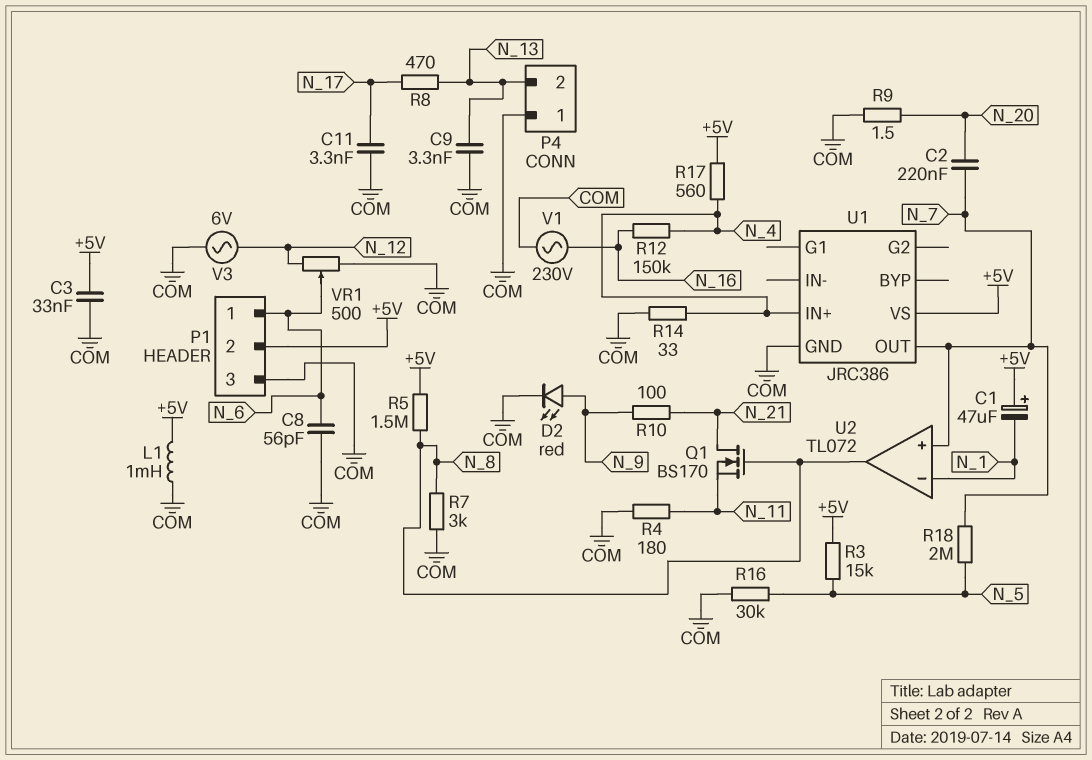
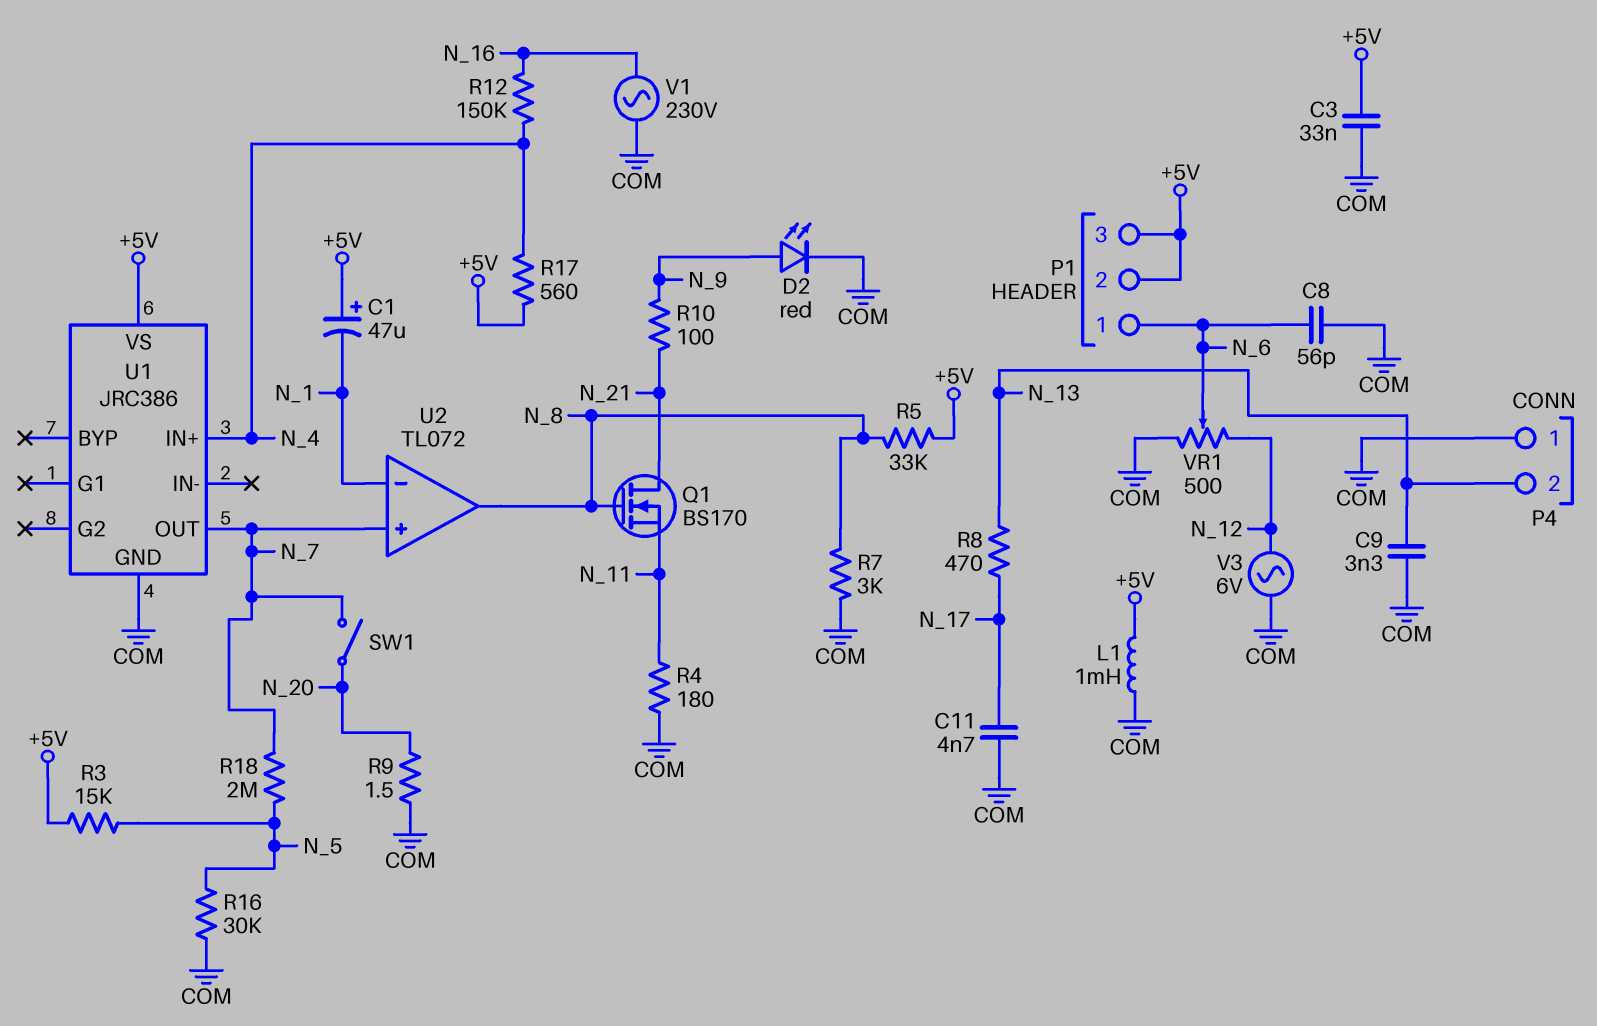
C2: 220nF (N_7, N_20) -> none
C11: 3.3nF (COM, N_17) -> 4.7nF (COM, N_17)
P1 pin 3: COM -> +5V
R5: 1.5M (+5V, N_8) -> 33k (+5V, N_8)
R14: 33 (COM, N_4) -> none
SW1: none -> switch (N_7, N_20)

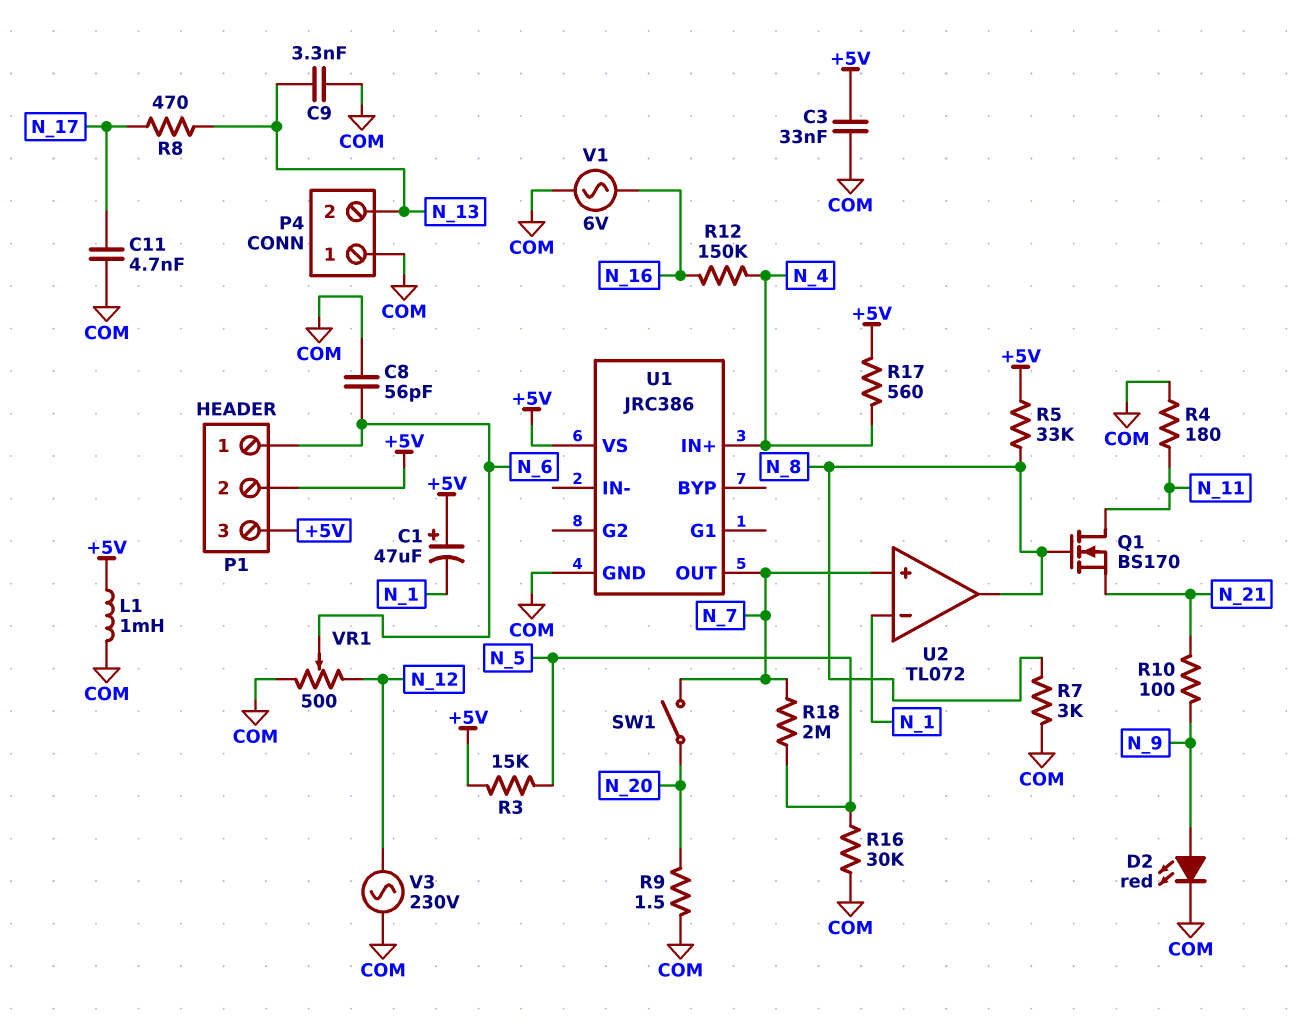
Q1: NMOS BS170 (G N_8, D N_21, S N_11) -> NMOS BS170 (G N_8, D N_11, S N_21)
V1: AC 230V (COM, N_16) -> AC 6V (COM, N_16)
V3: AC 6V (COM, N_12) -> AC 230V (COM, N_12)

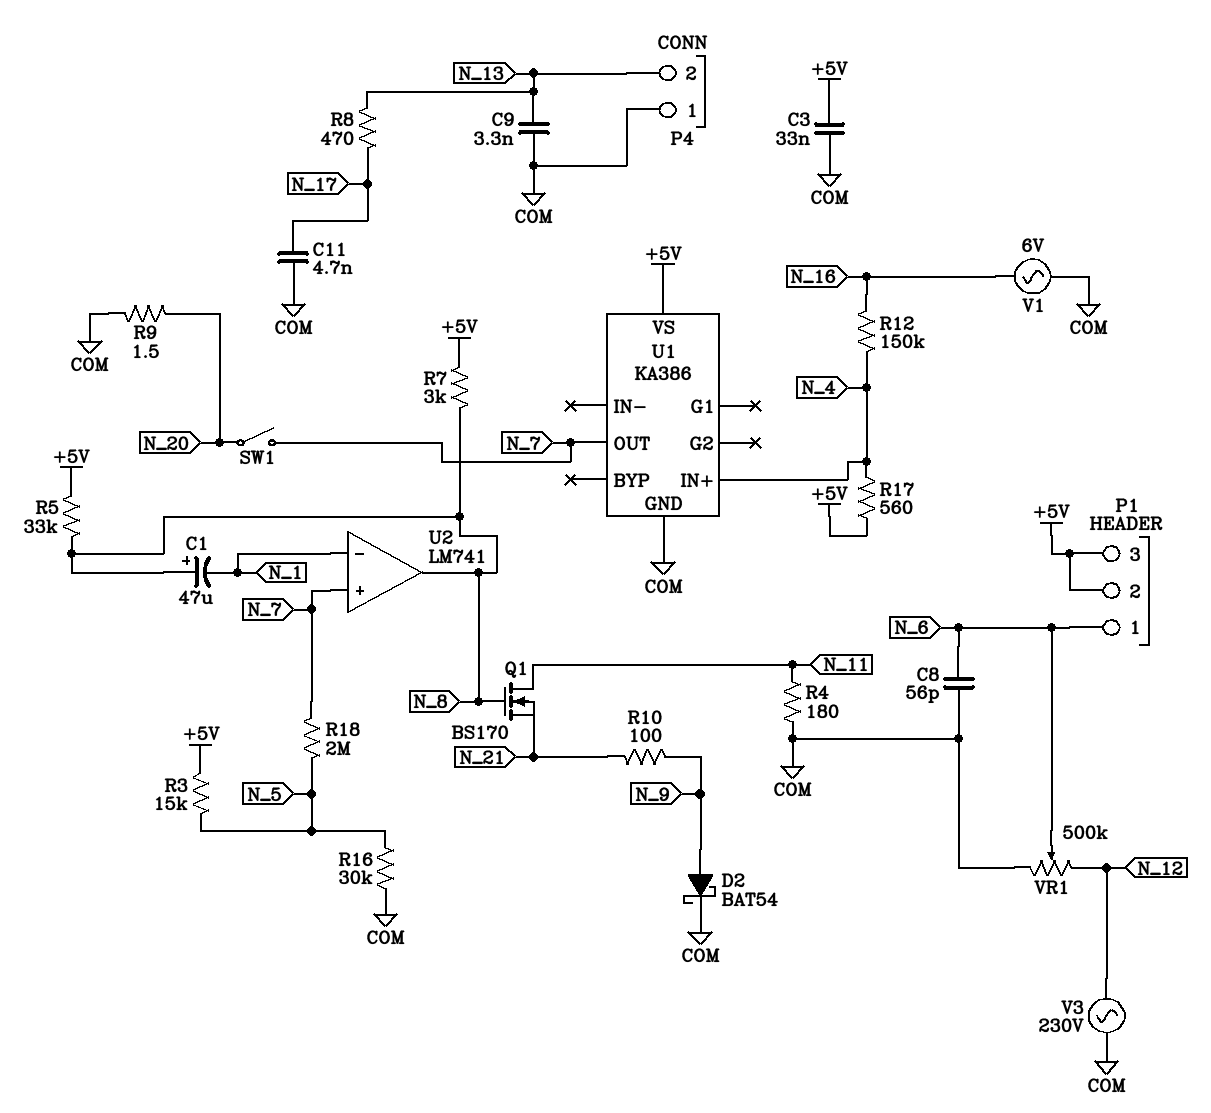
C1: 47uF (plus +5V, minus N_1) -> 47uF (plus N_8, minus N_1)
D2: LED red (A N_9, K COM) -> schottky BAT54 (A N_9, K COM)
L1: 1mH (+5V, COM) -> none
R7: 3k (COM, N_8) -> 3k (+5V, N_8)
U1: JRC386 -> KA386
U2: TL072 -> LM741
VR1: 500 (COM, N_12, wiper N_6) -> 500k (COM, N_12, wiper N_6)

